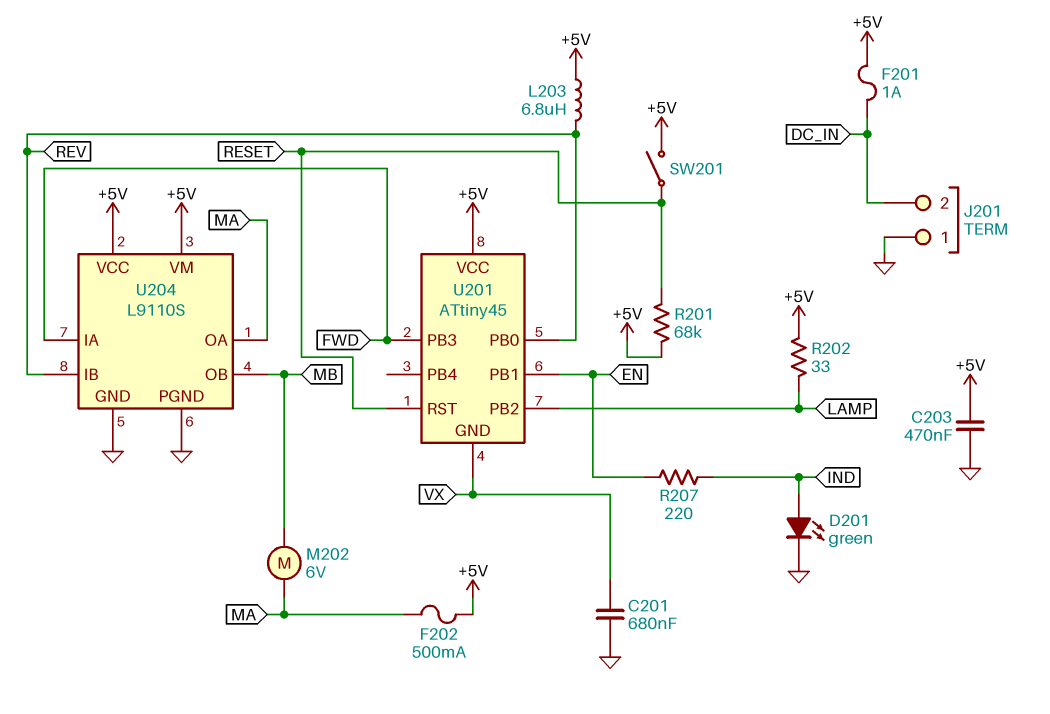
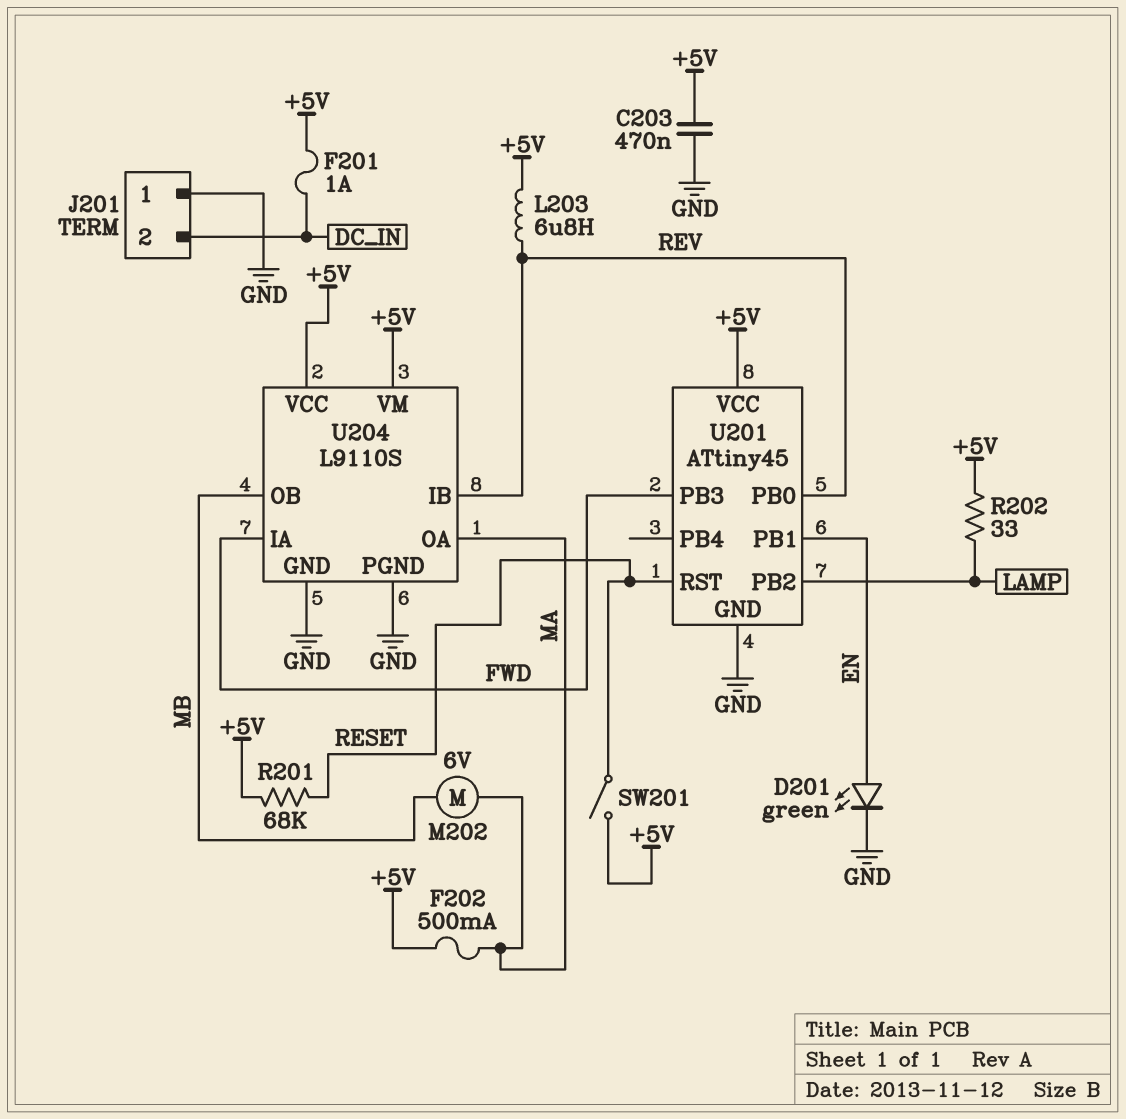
C201: 680nF (GND, VX) -> none
D201: LED green (A IND, K GND) -> LED green (A EN, K GND)
R207: 220 (EN, IND) -> none
U201 pin GND: VX -> GND

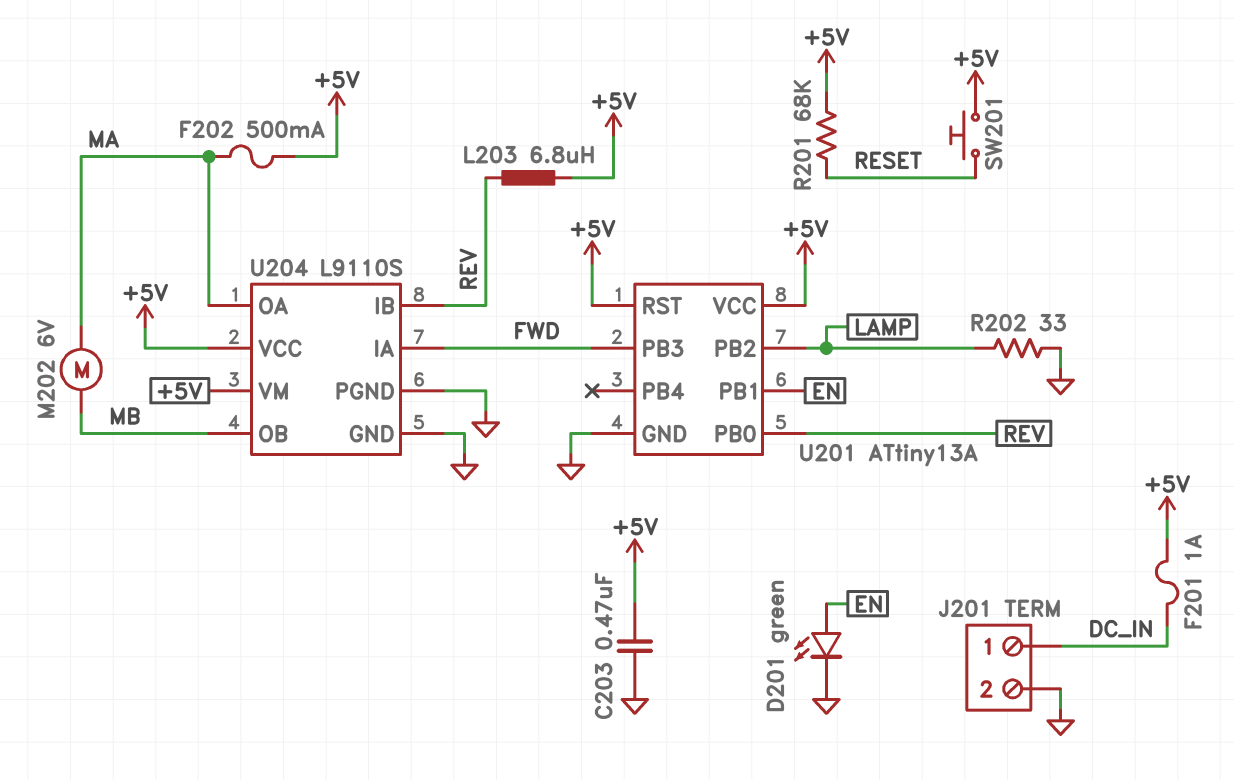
J201 pin 1: GND -> DC_IN
J201 pin 2: DC_IN -> GND
R202: 33 (+5V, LAMP) -> 33 (GND, LAMP)
SW201: switch (+5V, RESET) -> button (+5V, RESET)
U201: ATtiny45 -> ATtiny13A
U201 pin RST: RESET -> +5V

